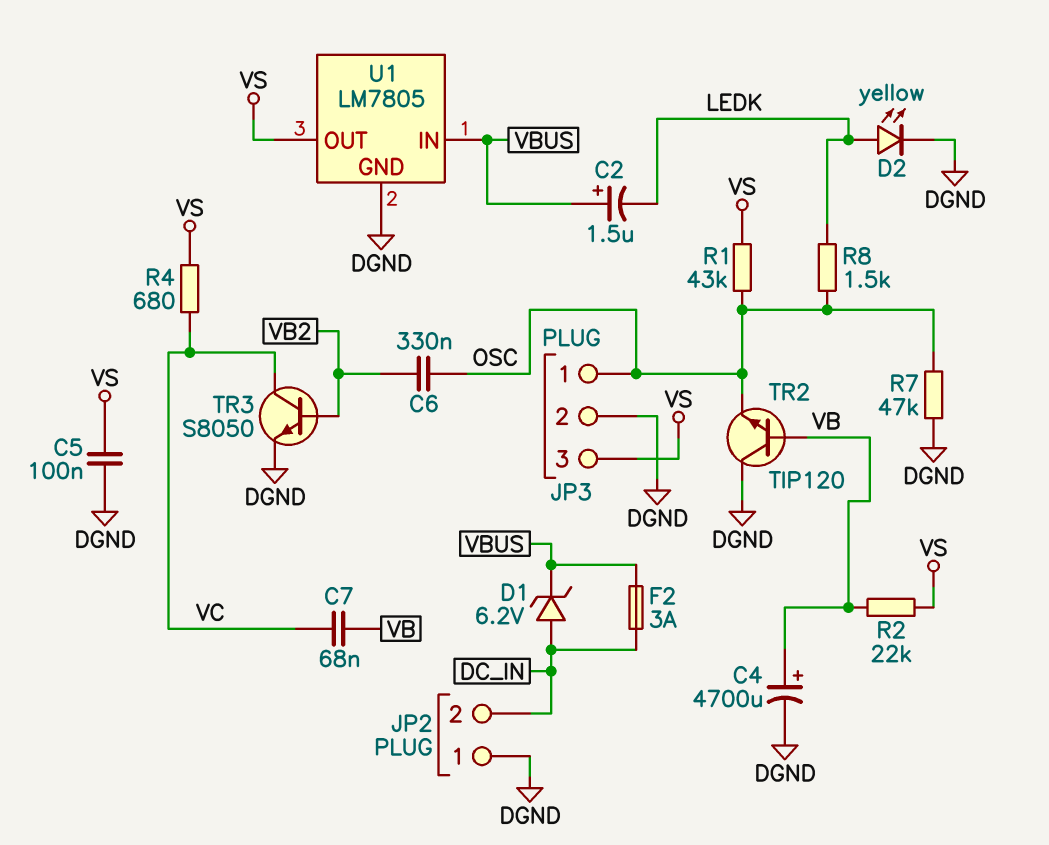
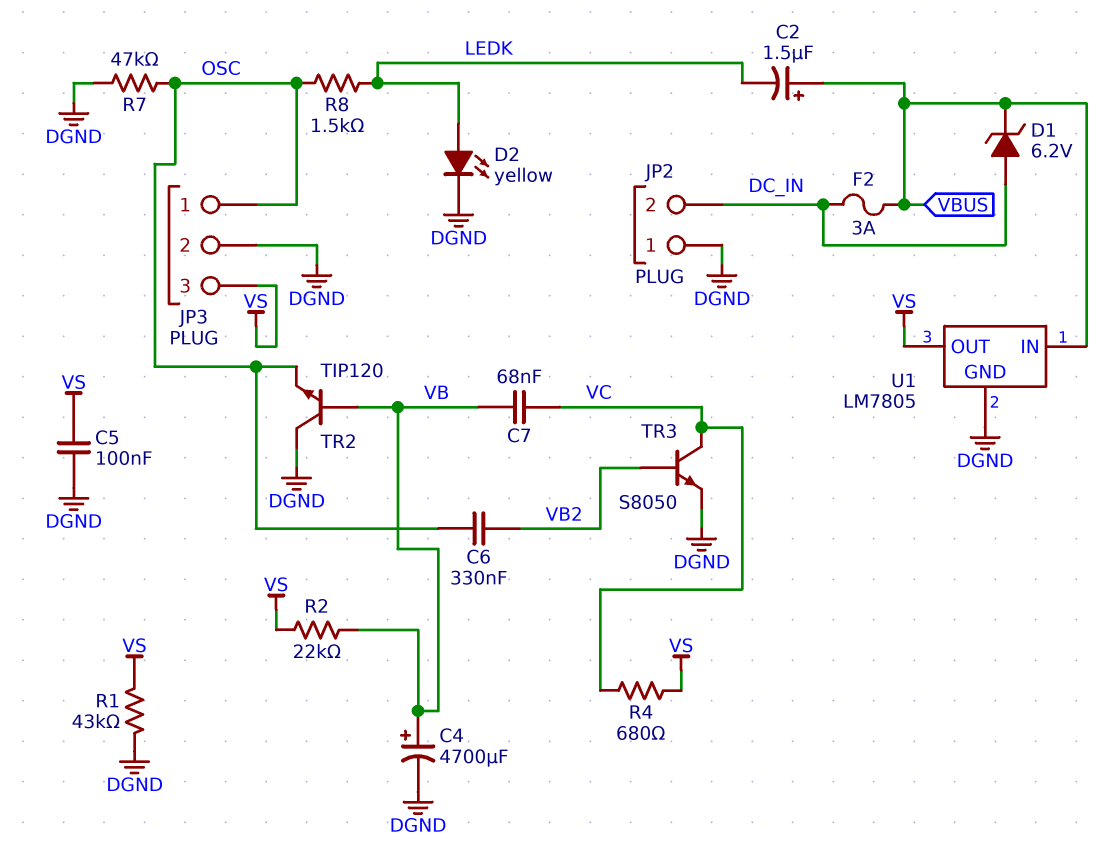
R1: 43k (OSC, VS) -> 43k (DGND, VS)

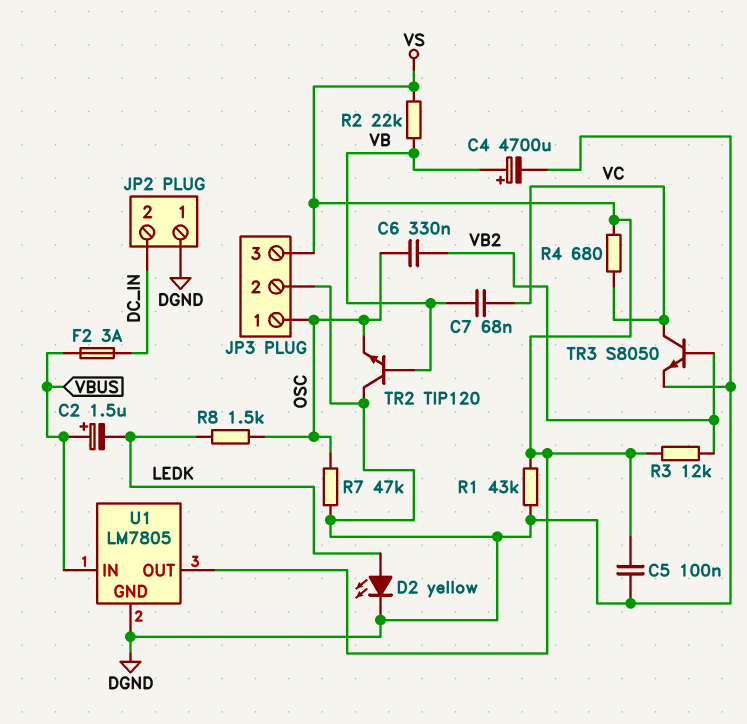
D1: zener 6.2V (A DC_IN, K VBUS) -> none
R3: none -> 12k (VB2, VS)

